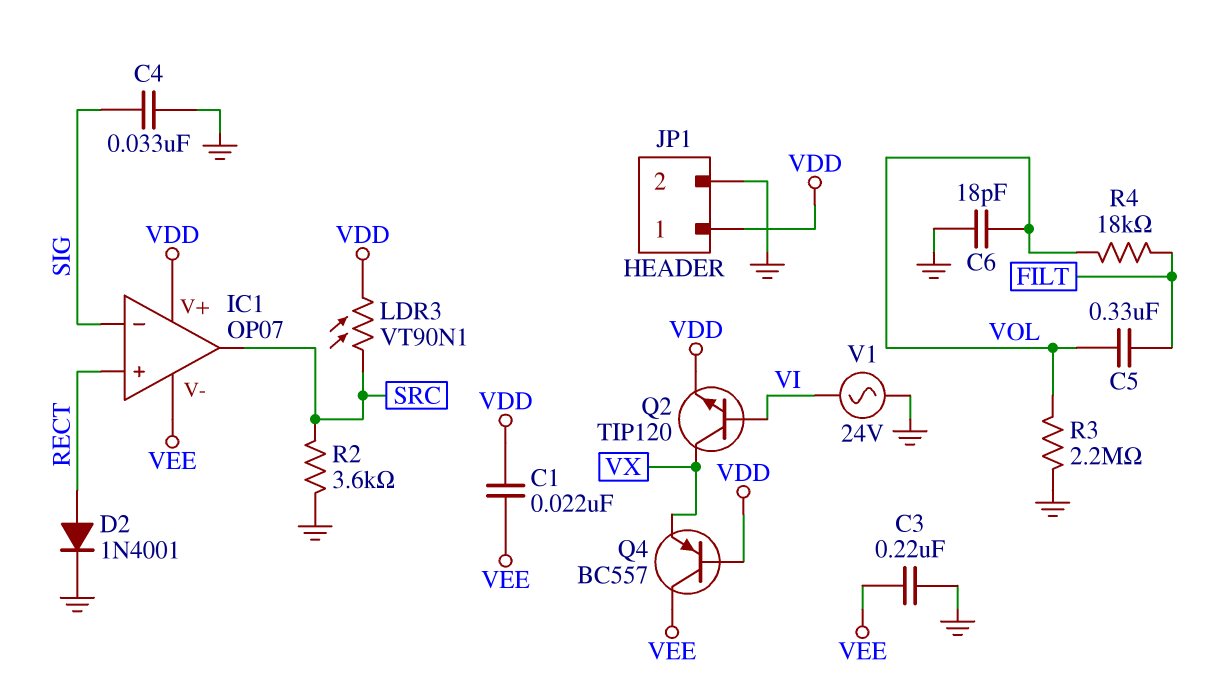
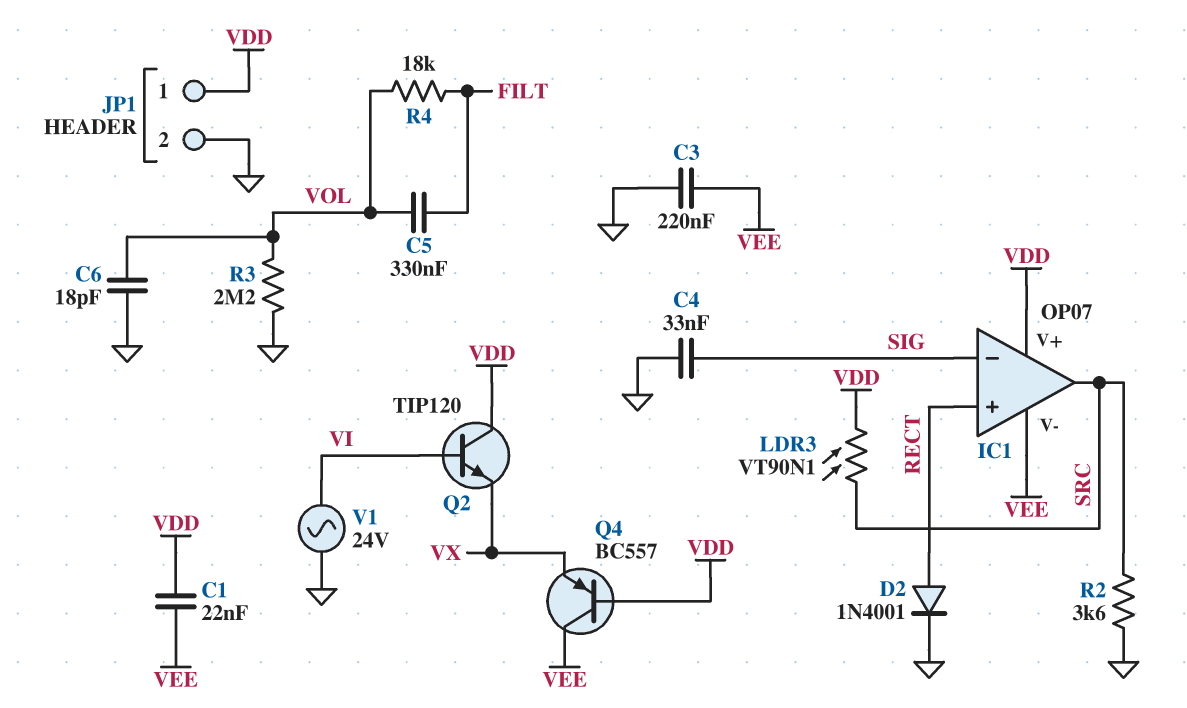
Q2: NPN TIP120 (B VI, C VX, E VDD) -> NPN TIP120 (B VI, C VDD, E VX)

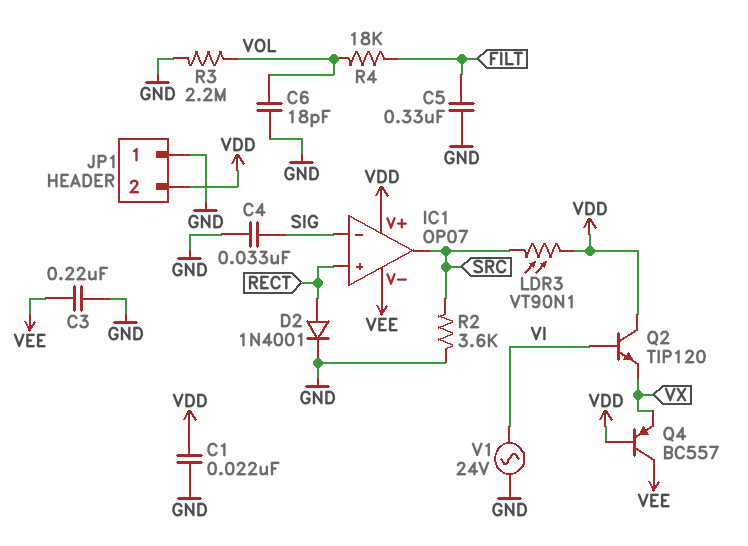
C1: 22nF (VDD, VEE) -> 22nF (GND, VDD)
C5: 330nF (FILT, VOL) -> 330nF (FILT, GND)
JP1 pin 1: VDD -> GND
JP1 pin 2: GND -> VDD

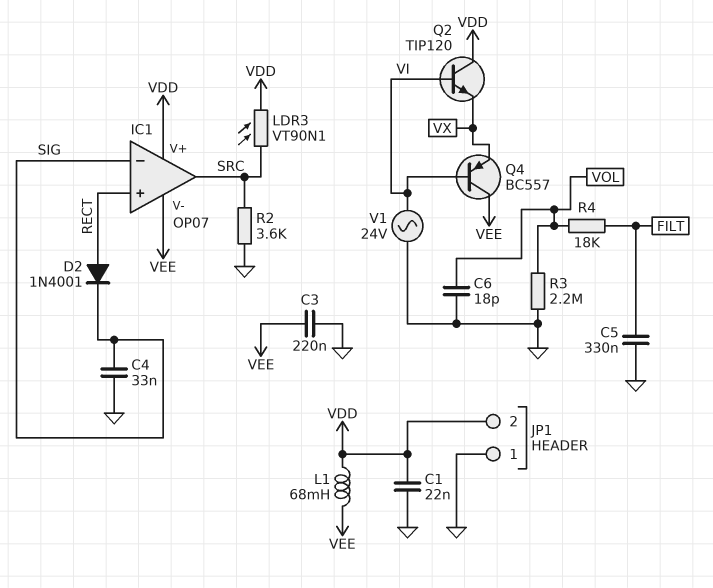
D2: diode 1N4001 (A RECT, K GND) -> diode 1N4001 (A RECT, K SIG)
L1: none -> 68mH (VDD, VEE)
Q4: PNP BC557 (B VDD, C VEE, E VX) -> PNP BC557 (B VI, C VEE, E VX)

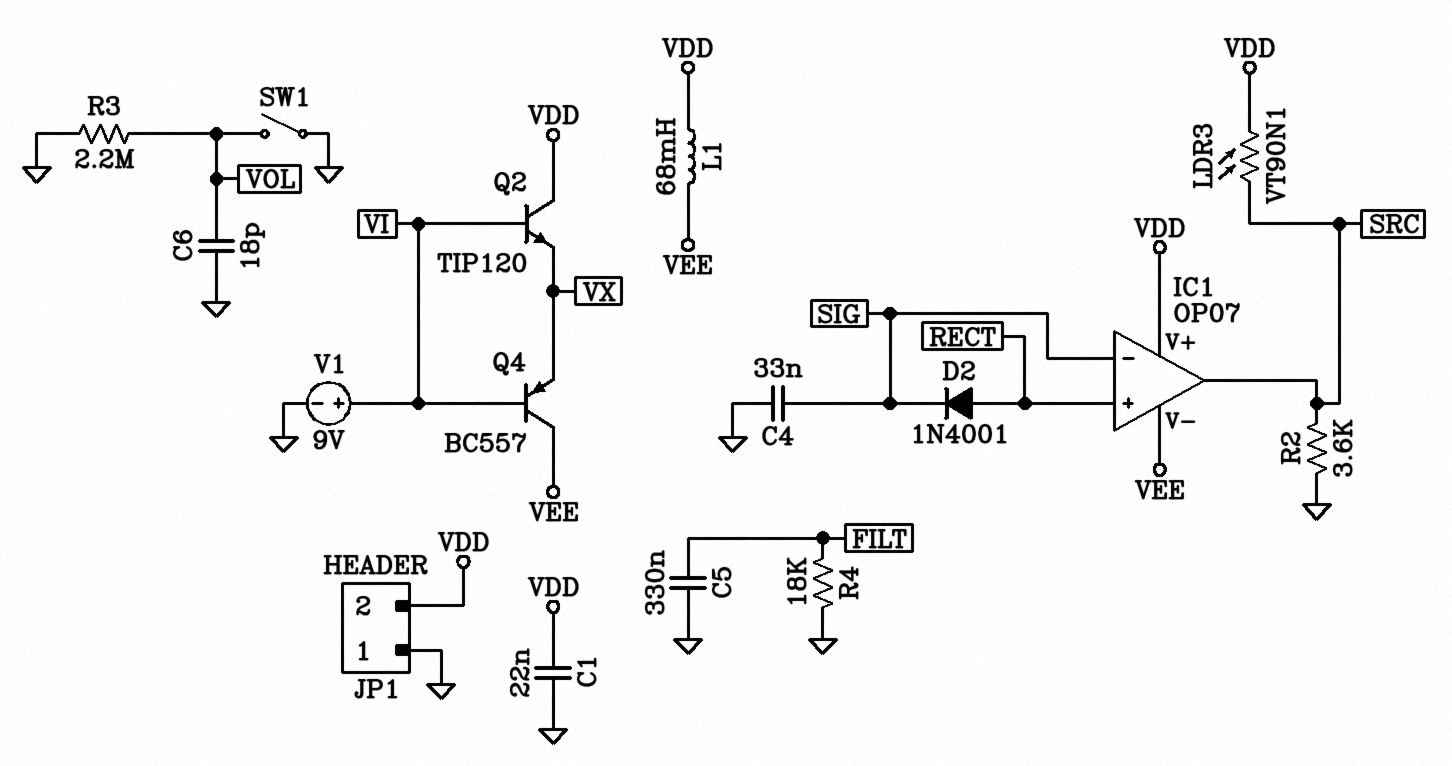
C3: 220nF (GND, VEE) -> none
R4: 18k (FILT, VOL) -> 18k (FILT, GND)
SW1: none -> switch (GND, VOL)
V1: AC 24V (GND, VI) -> 9V (plus VI, minus GND)

